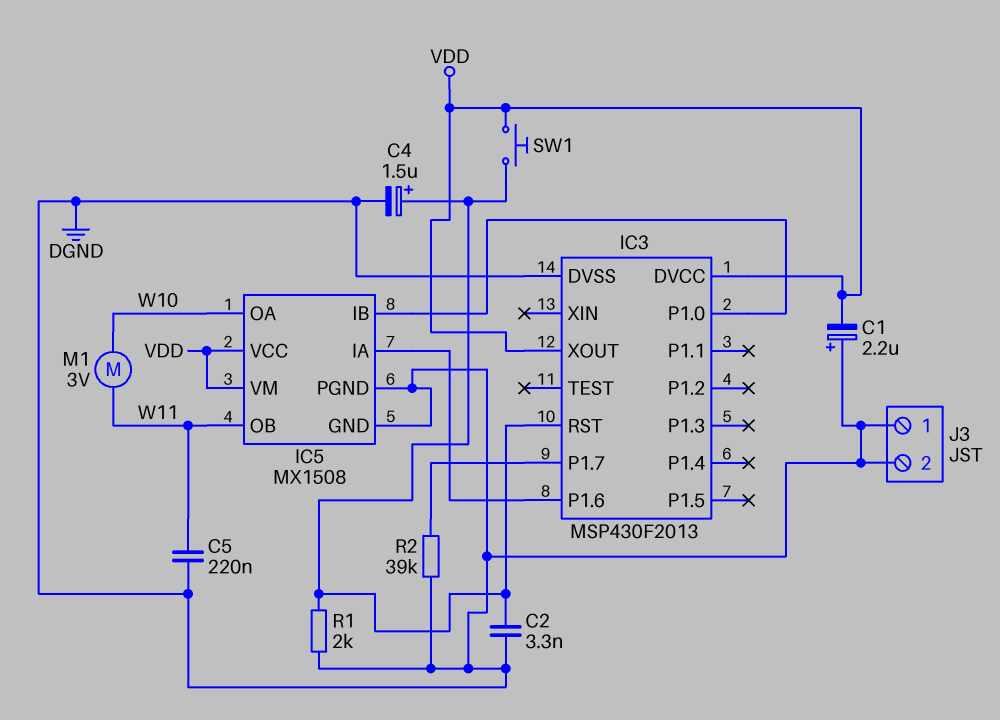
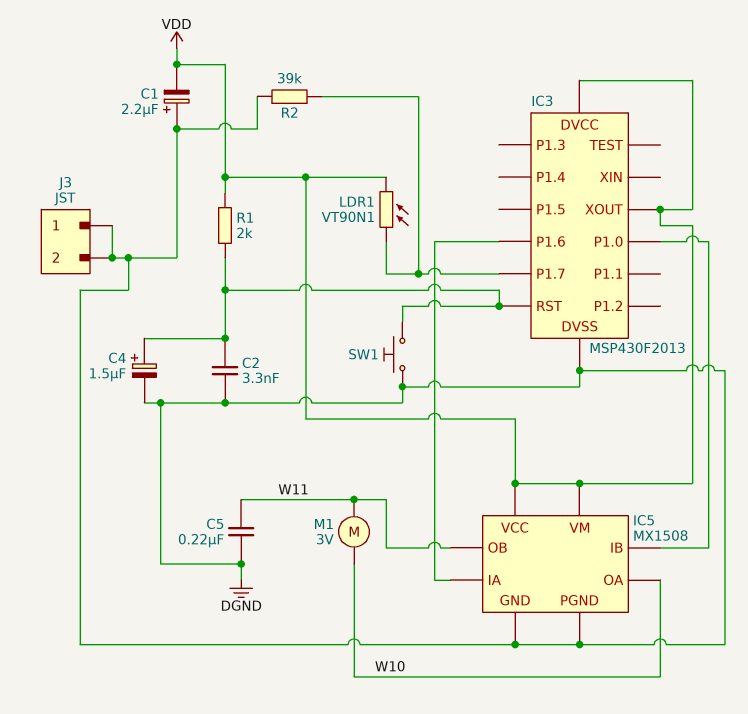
LDR1: none -> VT90N1 (IC3/P1.7, VDD)
R1: 2k (DGND, IC3/RST) -> 2k (IC3/RST, VDD)
SW1: button (IC3/RST, VDD) -> button (DGND, IC3/RST)

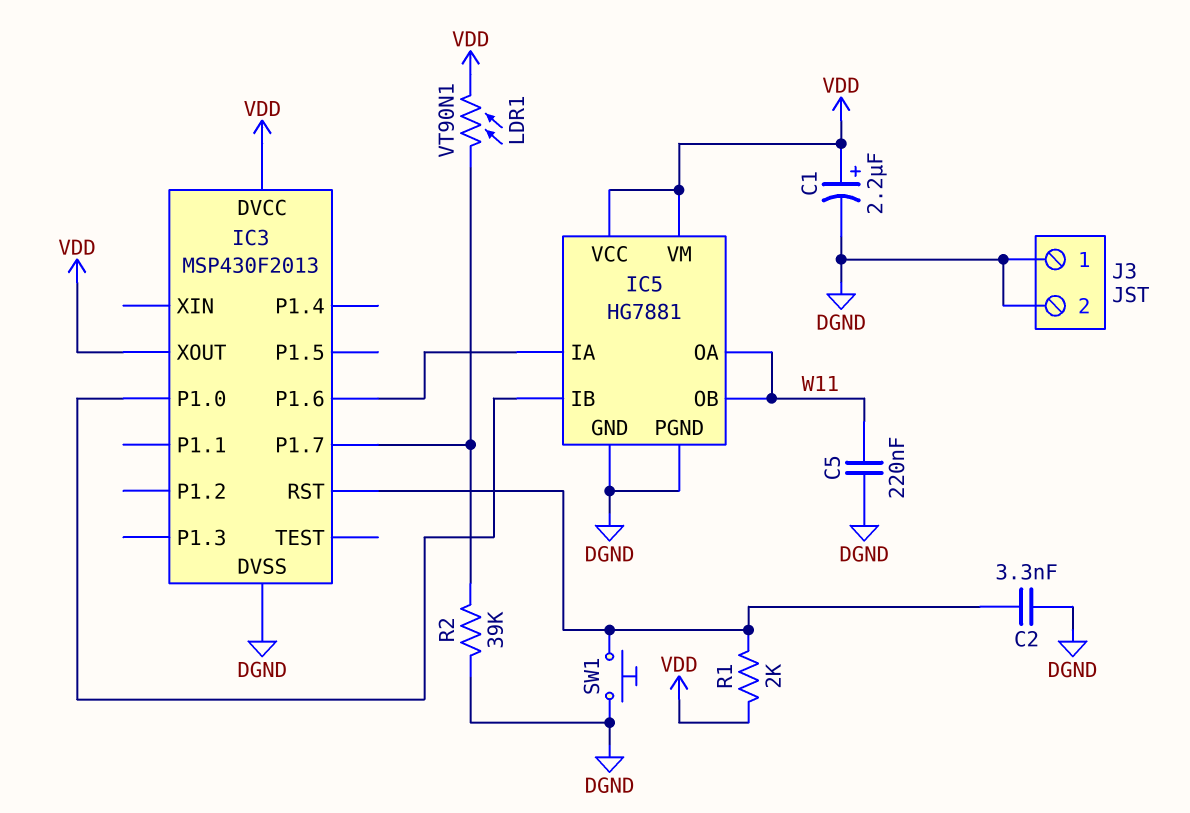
C1: 2.2uF (plus DGND, minus VDD) -> 2.2uF (plus VDD, minus DGND)
C4: 1.5uF (plus IC3/RST, minus DGND) -> none
IC5: MX1508 -> HG7881
IC5 pin OA: W10 -> W11
M1: motor 3V (W10, W11) -> none

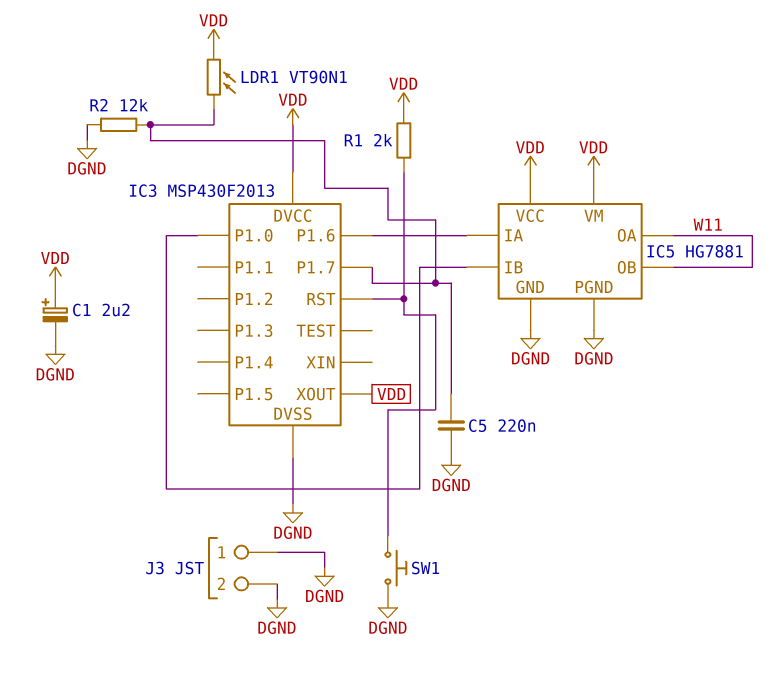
C2: 3.3nF (DGND, IC3/RST) -> none
C5: 220nF (DGND, W11) -> 220nF (DGND, IC3/P1.7)
R2: 39k (DGND, IC3/P1.7) -> 12k (DGND, IC3/P1.7)

